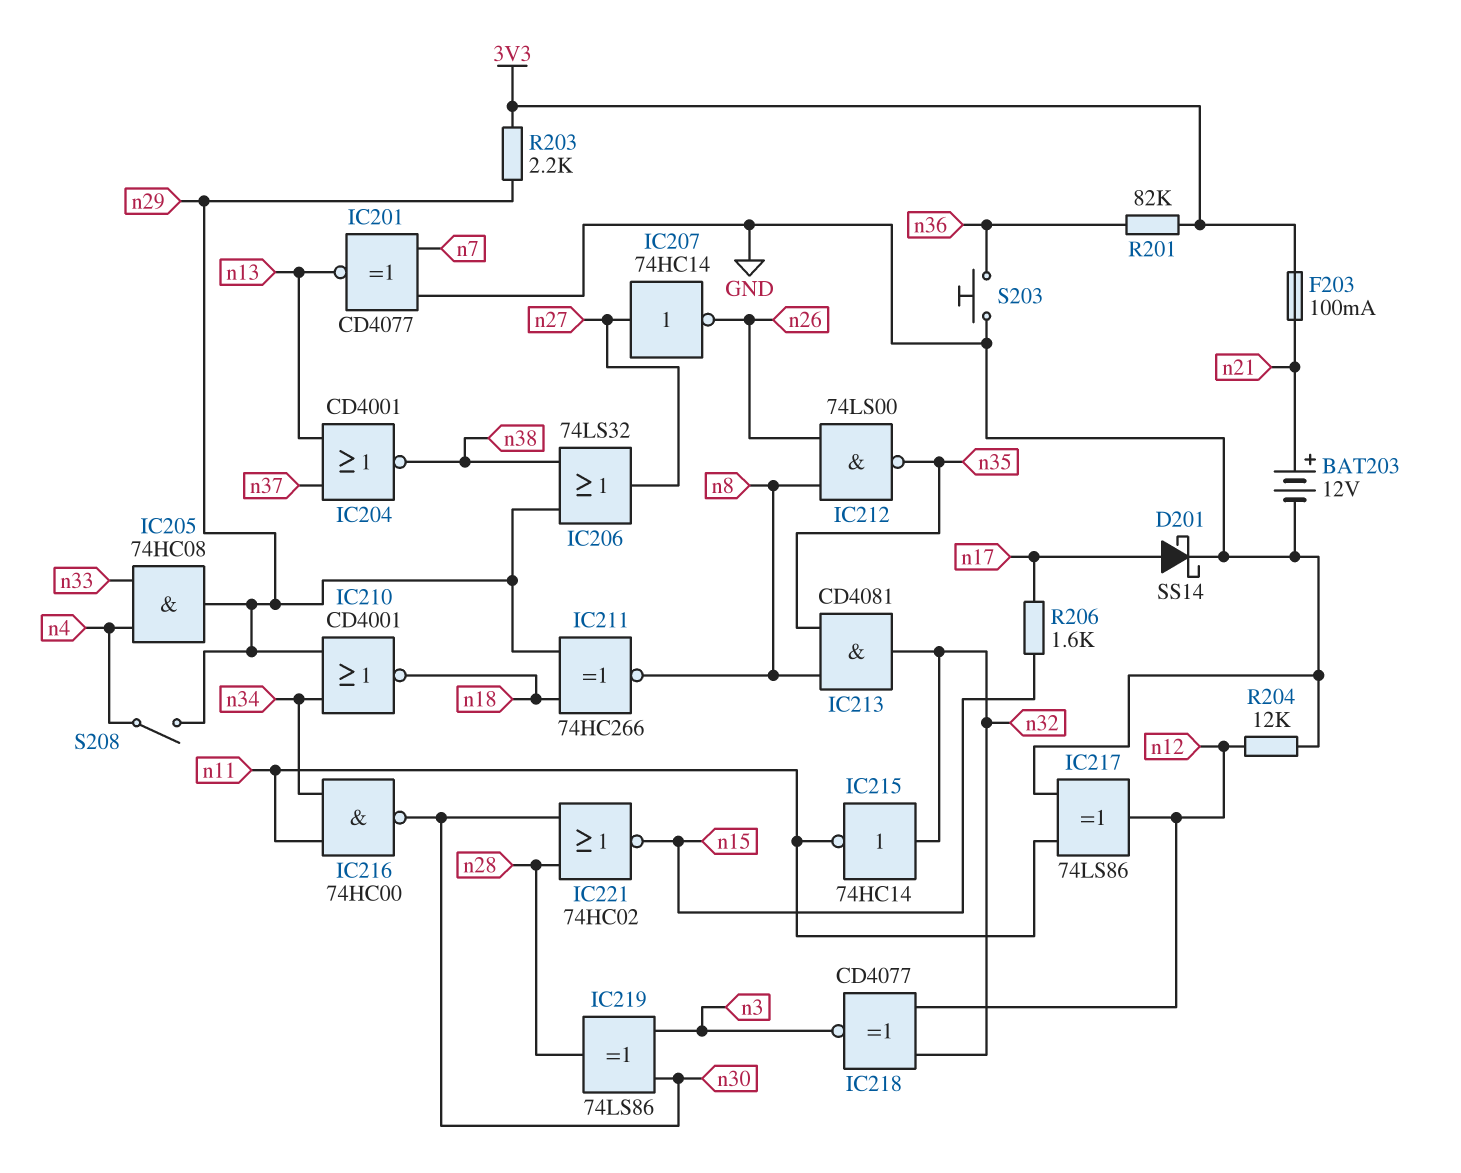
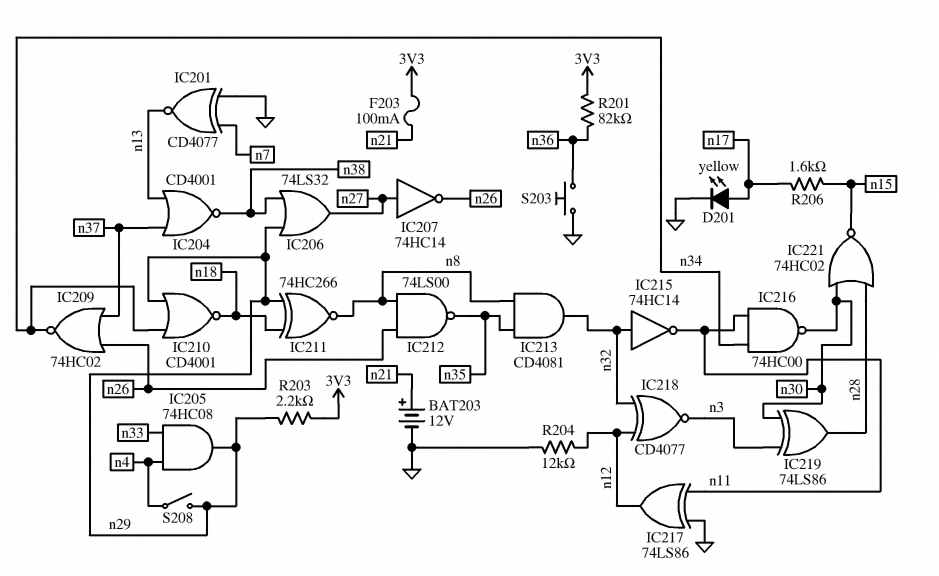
D201: schottky SS14 (A n17, K GND) -> LED yellow (A n17, K GND)
IC209: none -> NOR 74HC02 (in n26, in n37, out n34)

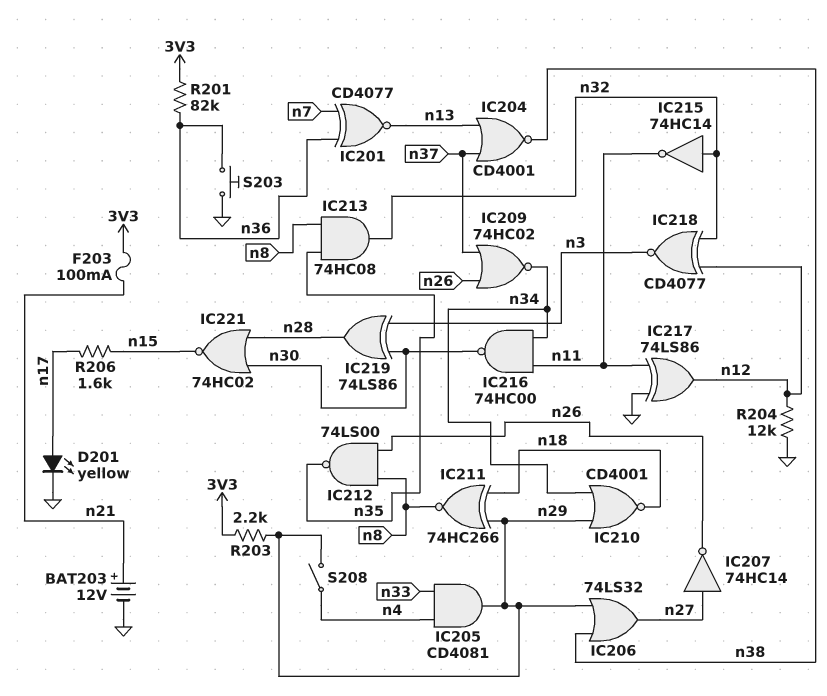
IC201: XNOR CD4077 (in GND, in n7, out n13) -> XNOR CD4077 (in n7, in n36, out n13)
IC205: AND 74HC08 (in n4, in n33, out n29) -> AND CD4081 (in n4, in n33, out n29)
IC213: AND CD4081 (in n8, in n35, out n32) -> AND 74HC08 (in n8, in n35, out n32)

